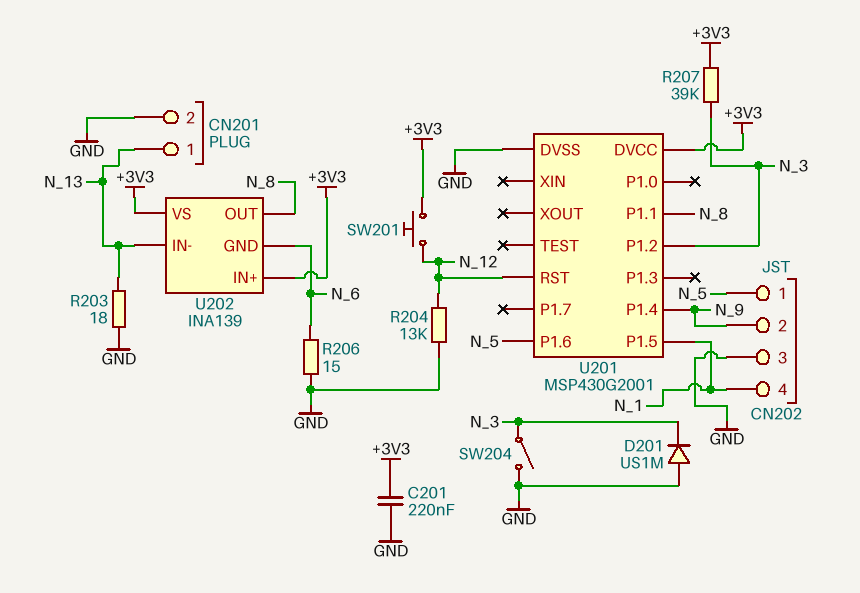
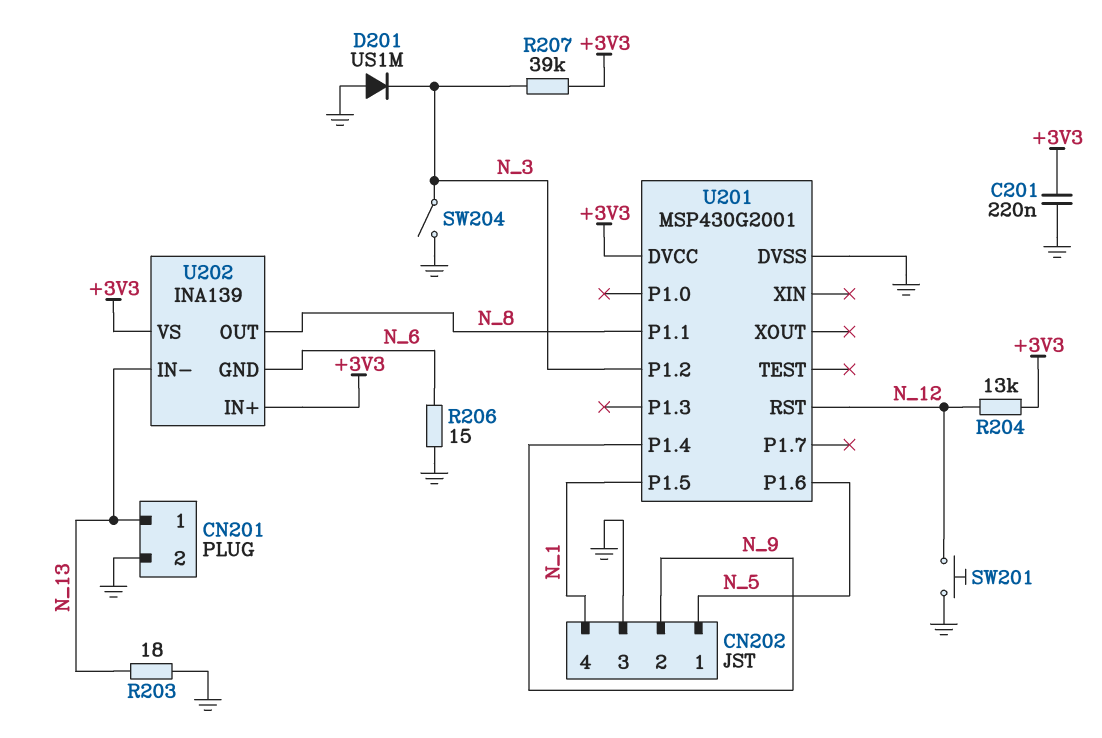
R204: 13k (GND, N_12) -> 13k (+3V3, N_12)
SW201: button (+3V3, N_12) -> button (GND, N_12)

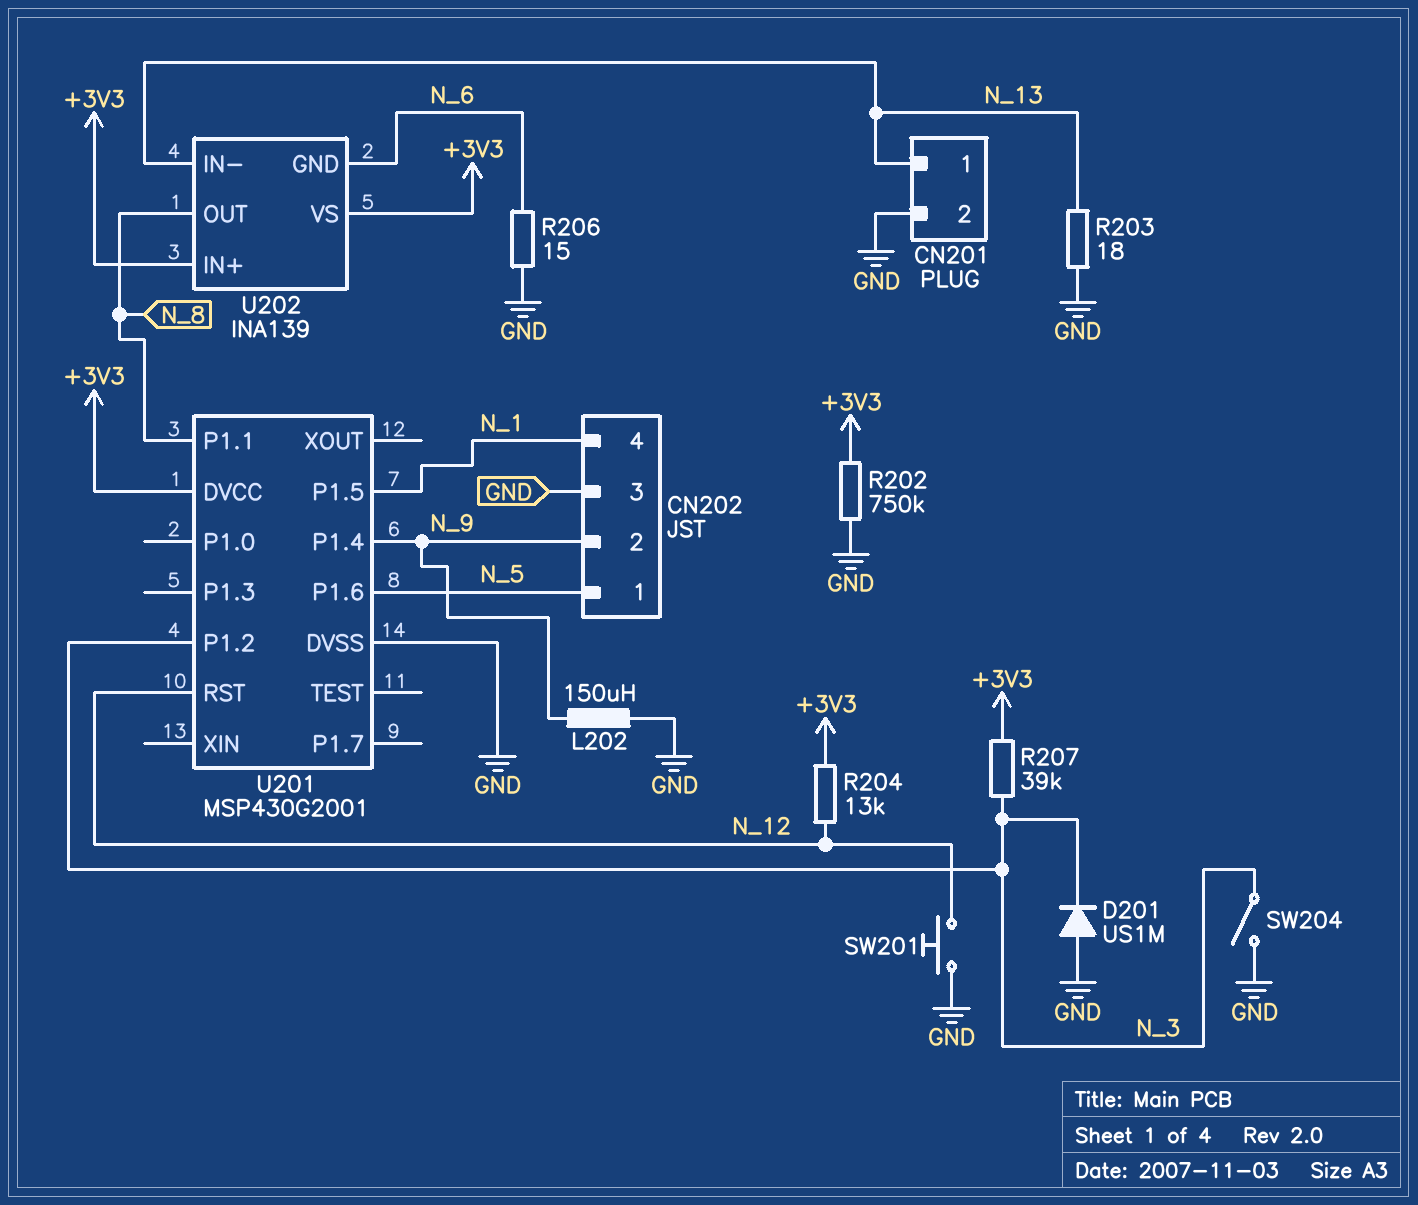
C201: 220nF (+3V3, GND) -> none
L202: none -> 150uH (GND, N_9)
R202: none -> 750k (+3V3, GND)

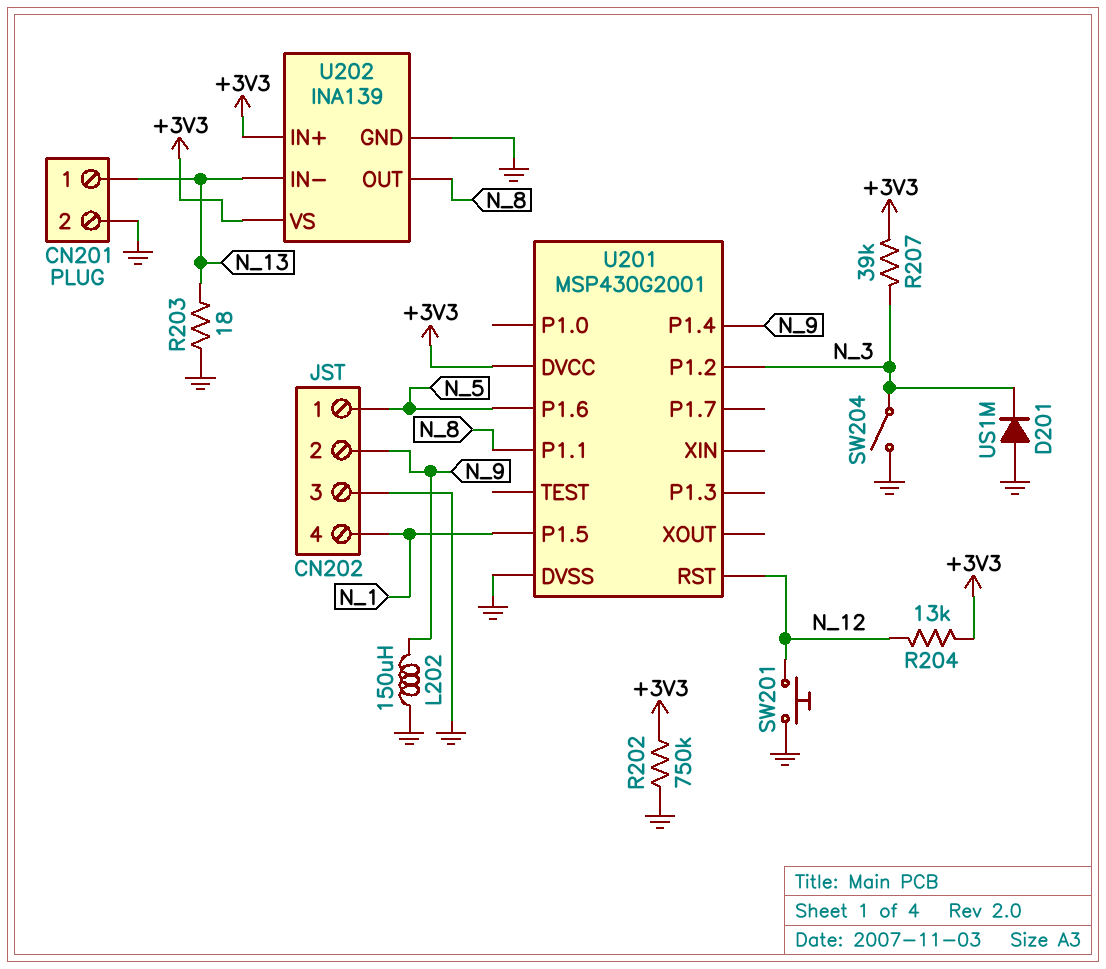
R206: 15 (GND, N_6) -> none
U202 pin GND: N_6 -> GND

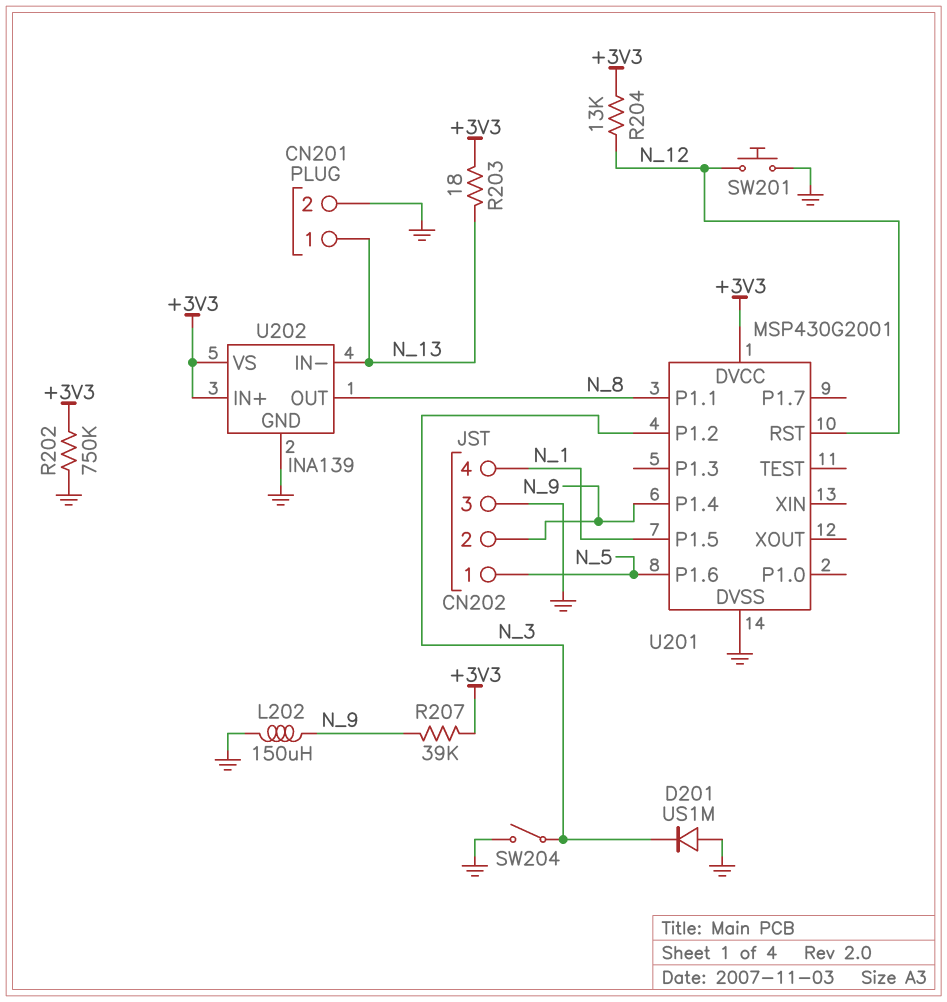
R203: 18 (GND, N_13) -> 18 (+3V3, N_13)
R207: 39k (+3V3, N_3) -> 39k (+3V3, N_9)

